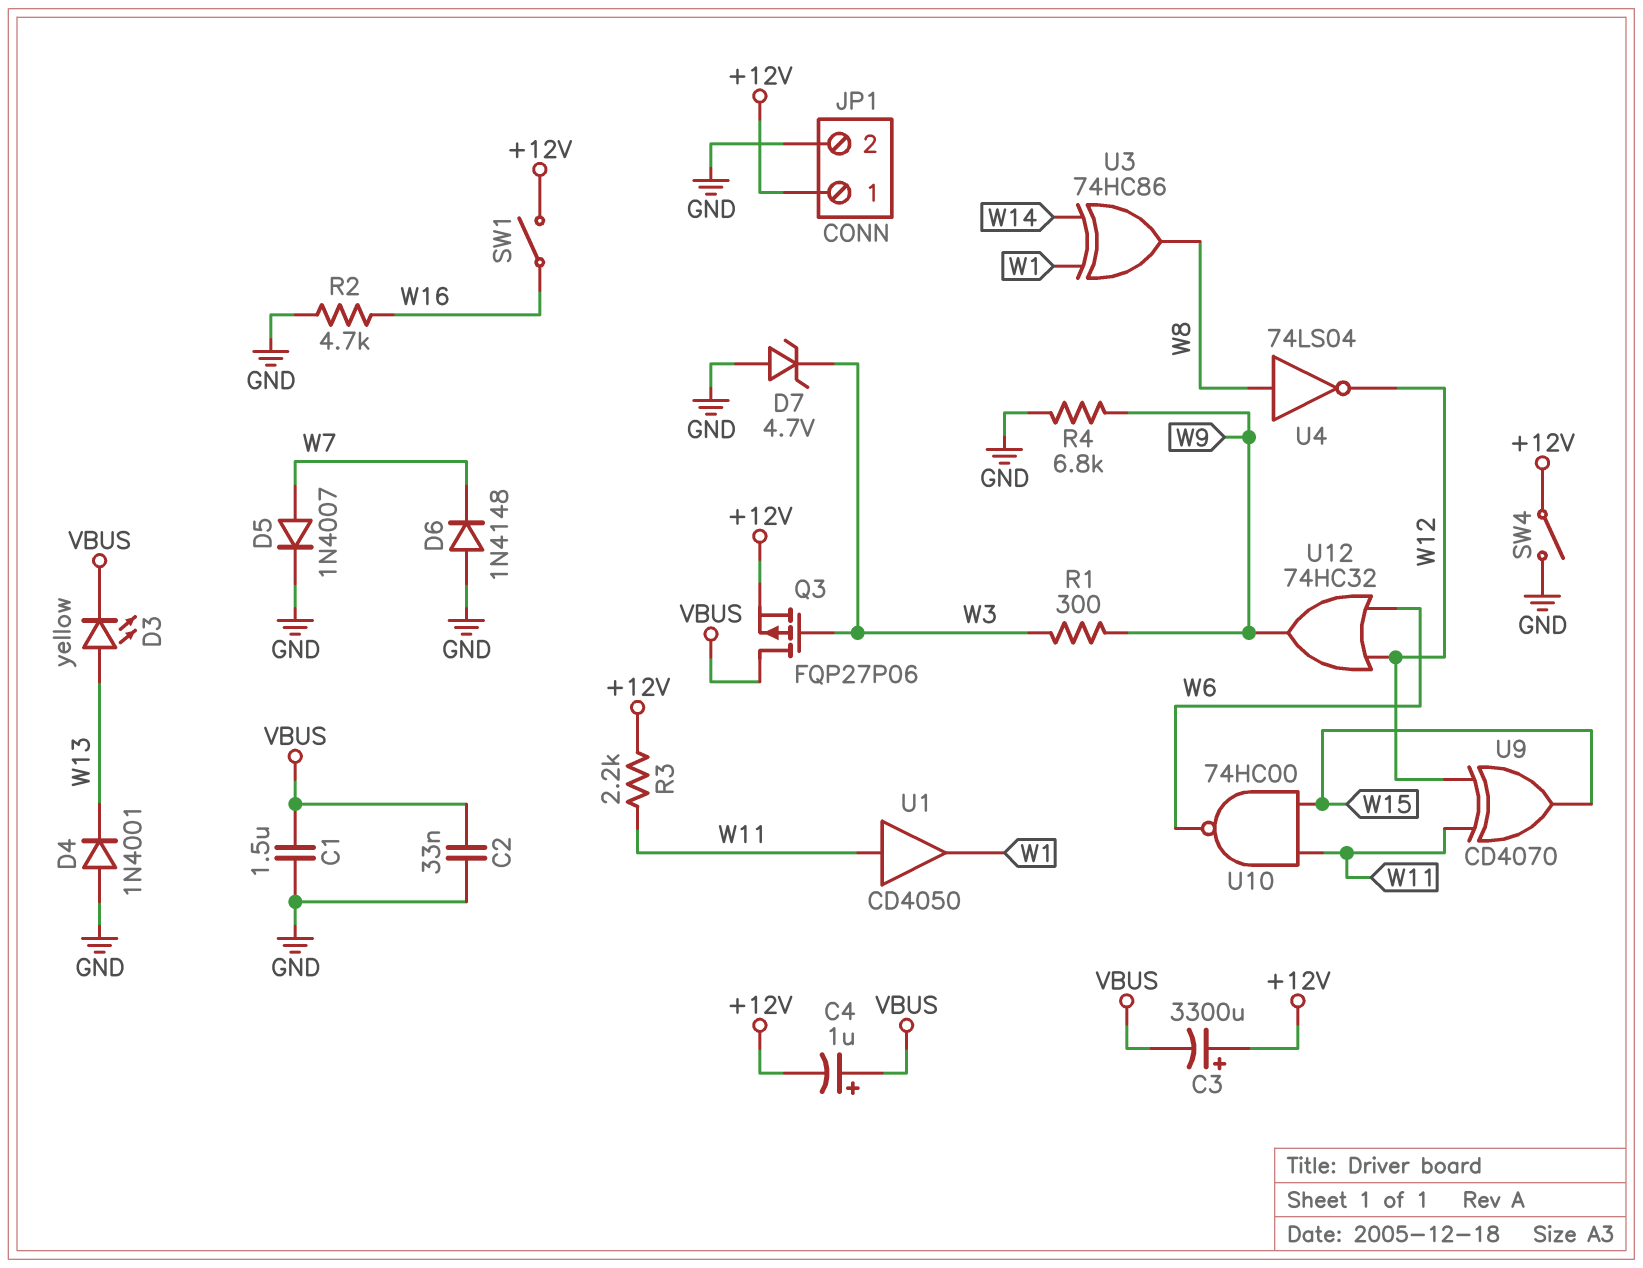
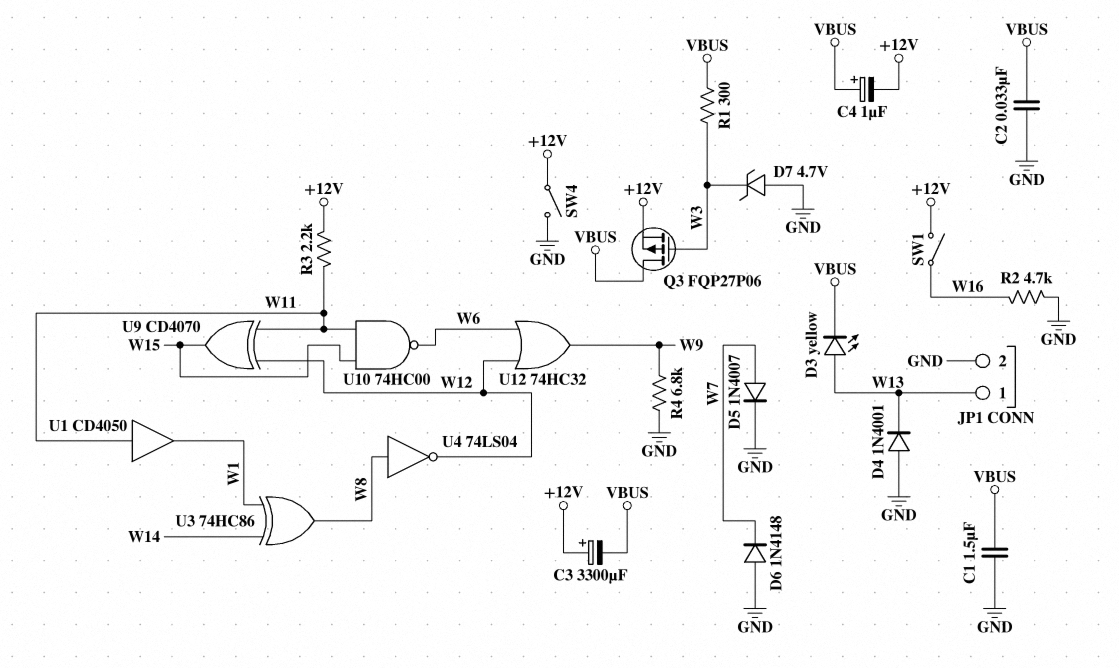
JP1 pin 1: +12V -> W13
R1: 300 (W3, W9) -> 300 (VBUS, W3)

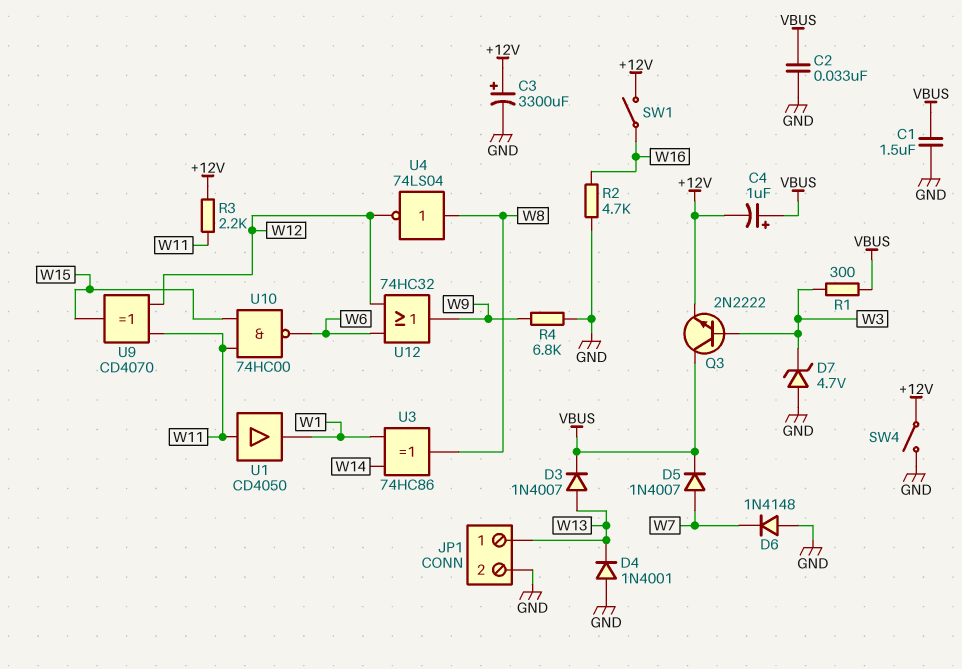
C3: 3300uF (plus +12V, minus VBUS) -> 3300uF (plus +12V, minus GND)
D3: LED yellow (A W13, K VBUS) -> diode 1N4007 (A W13, K VBUS)
D5: diode 1N4007 (A W7, K GND) -> diode 1N4007 (A W7, K VBUS)
Q3: PMOS FQP27P06 (G W3, D VBUS, S +12V) -> NPN 2N2222 (B W3, C VBUS, E +12V)

